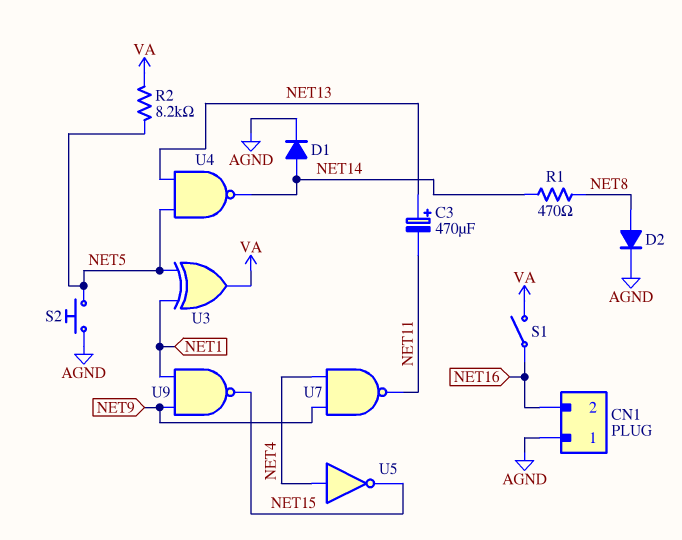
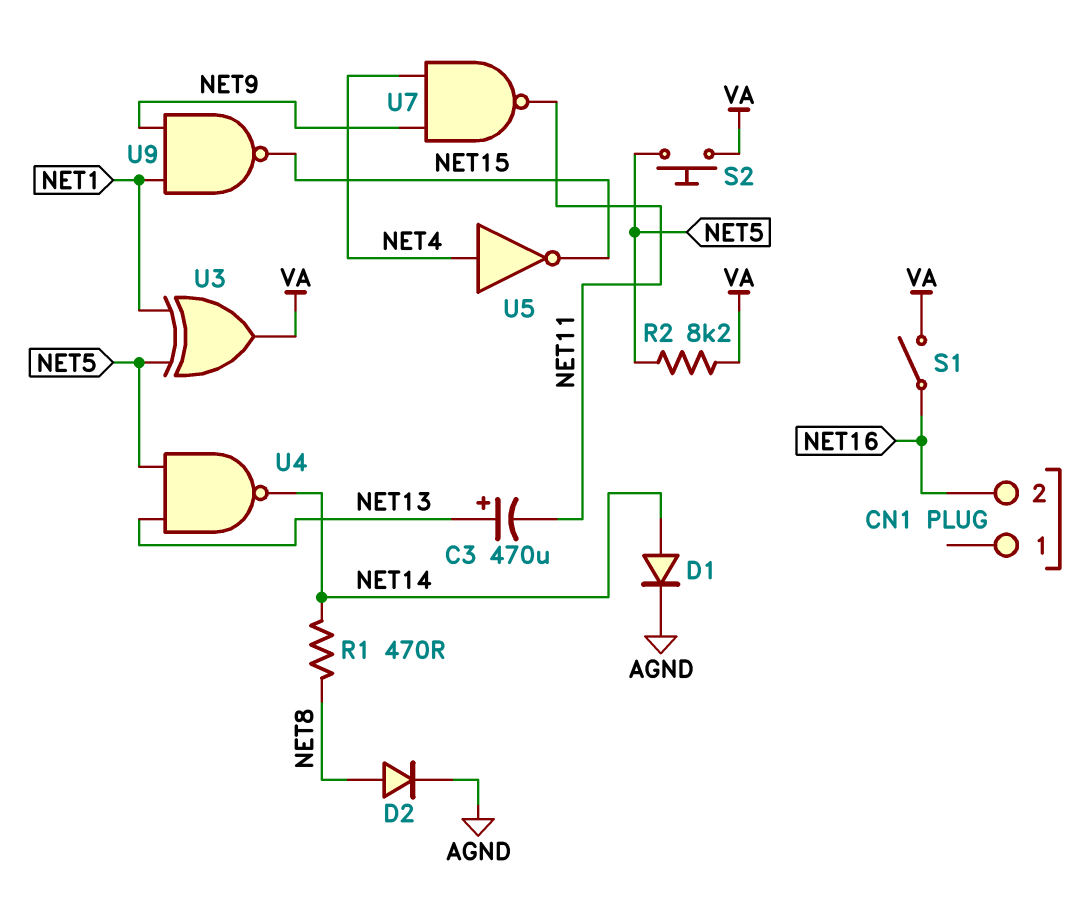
CN1 pin 1: AGND -> none
S2: button (AGND, NET5) -> button (NET5, VA)

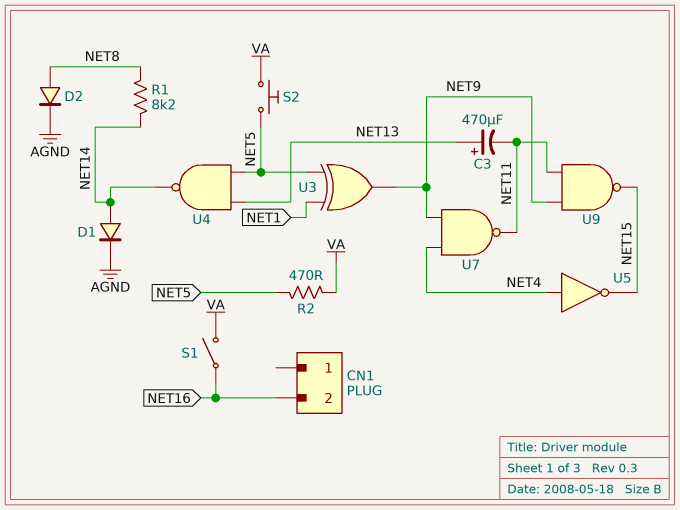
R1: 470 (NET8, NET14) -> 8.2k (NET8, NET14)
R2: 8.2k (NET5, VA) -> 470 (NET5, VA)
U3: XOR (in NET1, in NET5, out VA) -> XOR (in NET1, in NET5, out NET9)
U9: NAND (in NET1, in NET9, out NET15) -> NAND (in NET9, in NET11, out NET15)

